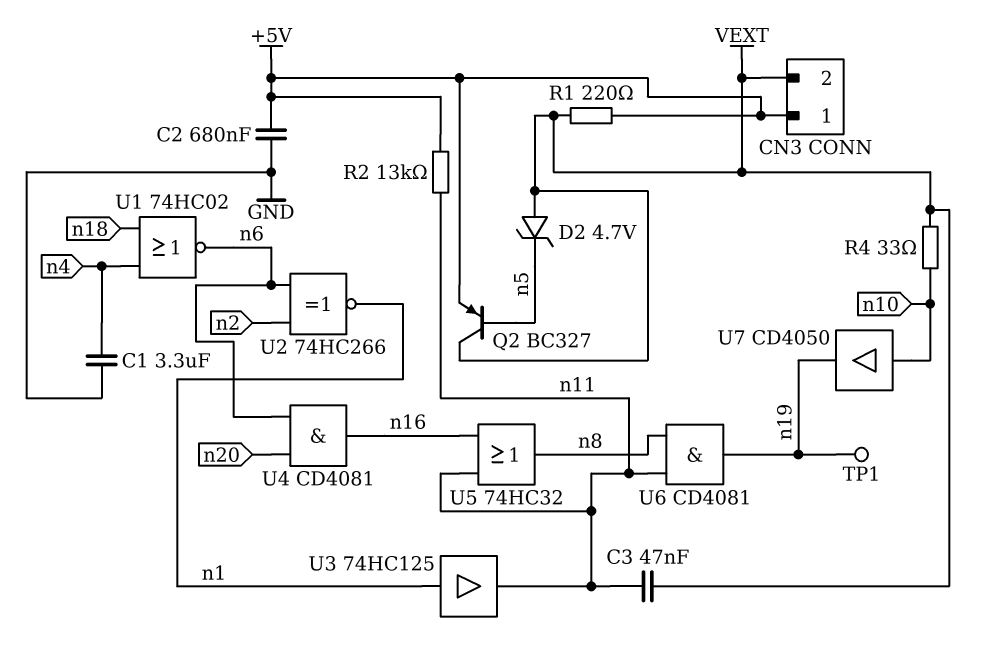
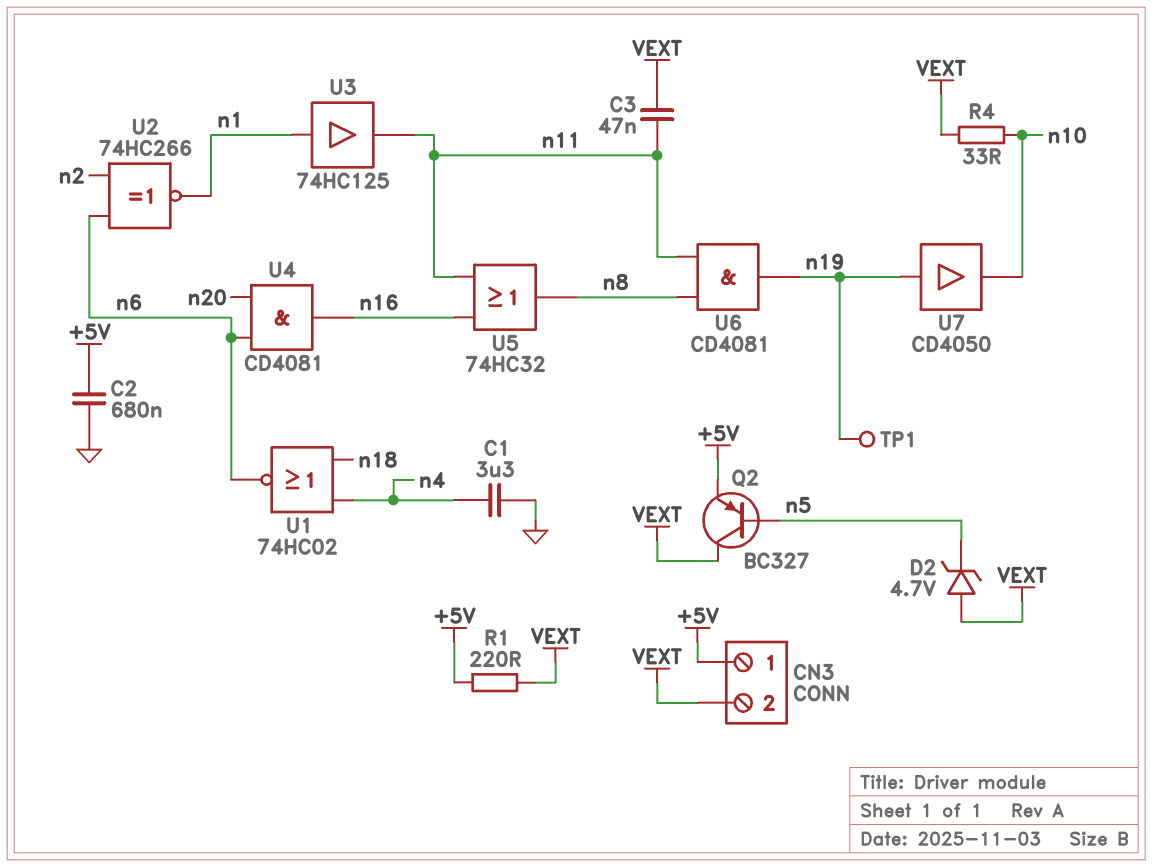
R2: 13k (+5V, n11) -> none
U7: buffer CD4050 (in n10, out n19) -> buffer CD4050 (in n19, out n10)

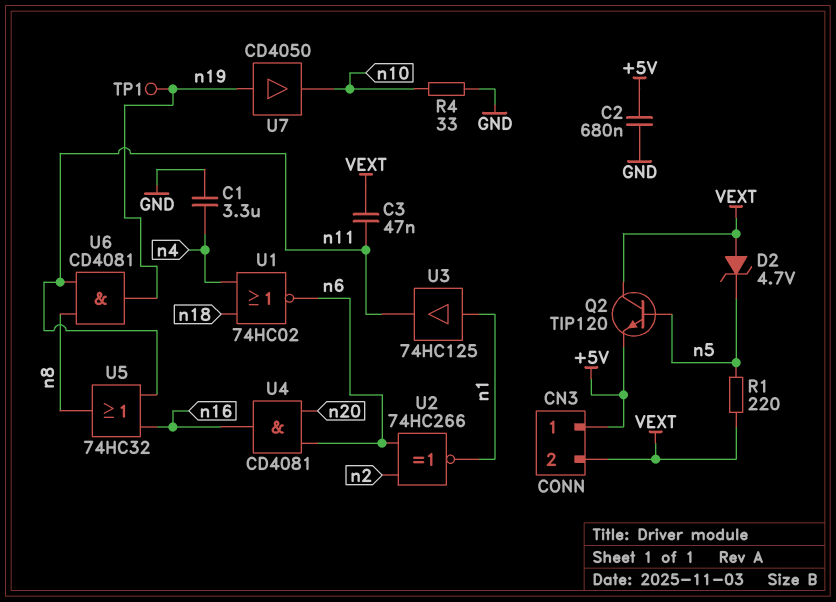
Q2: PNP BC327 (B n5, C VEXT, E +5V) -> NPN TIP120 (B n5, C VEXT, E +5V)
R1: 220 (+5V, VEXT) -> 220 (VEXT, n5)
R4: 33 (VEXT, n10) -> 33 (GND, n10)

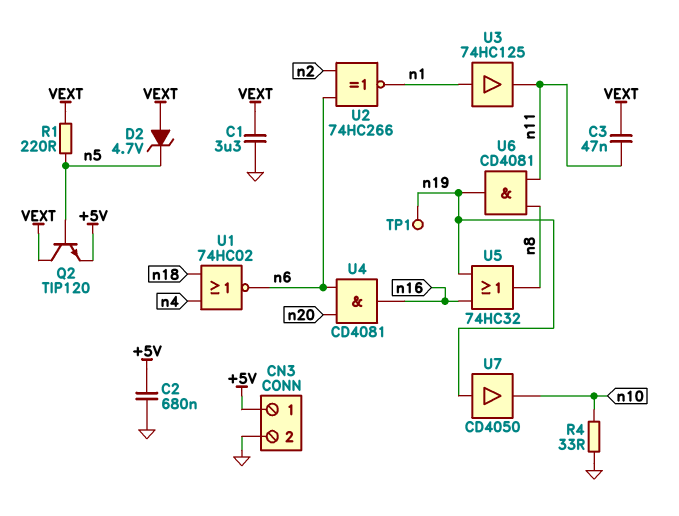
C1: 3.3uF (GND, n4) -> 3.3uF (GND, VEXT)
CN3 pin 2: VEXT -> GND
U5: OR 74HC32 (in n11, in n16, out n8) -> OR 74HC32 (in n16, in n19, out n8)

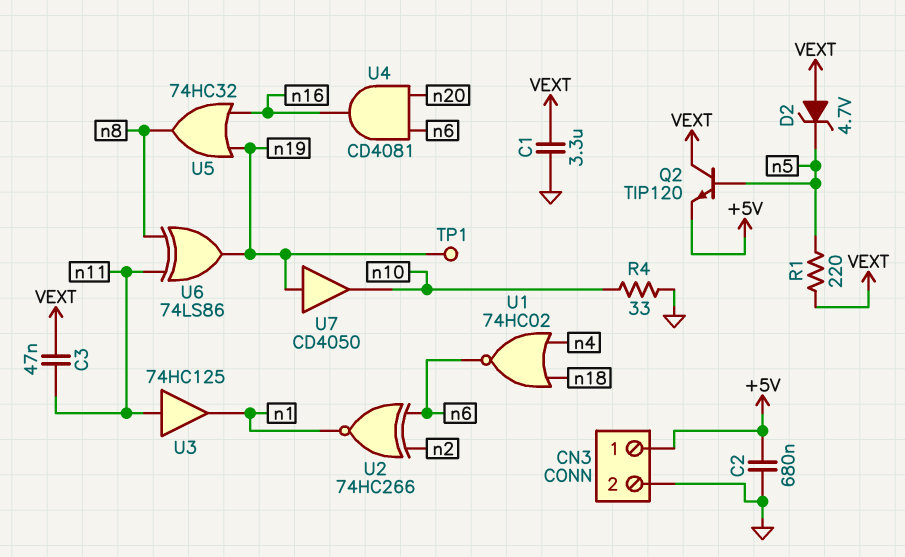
U3: buffer 74HC125 (in n1, out n11) -> buffer 74HC125 (in n11, out n1)
U6: AND CD4081 (in n8, in n11, out n19) -> XOR 74LS86 (in n8, in n11, out n19)

